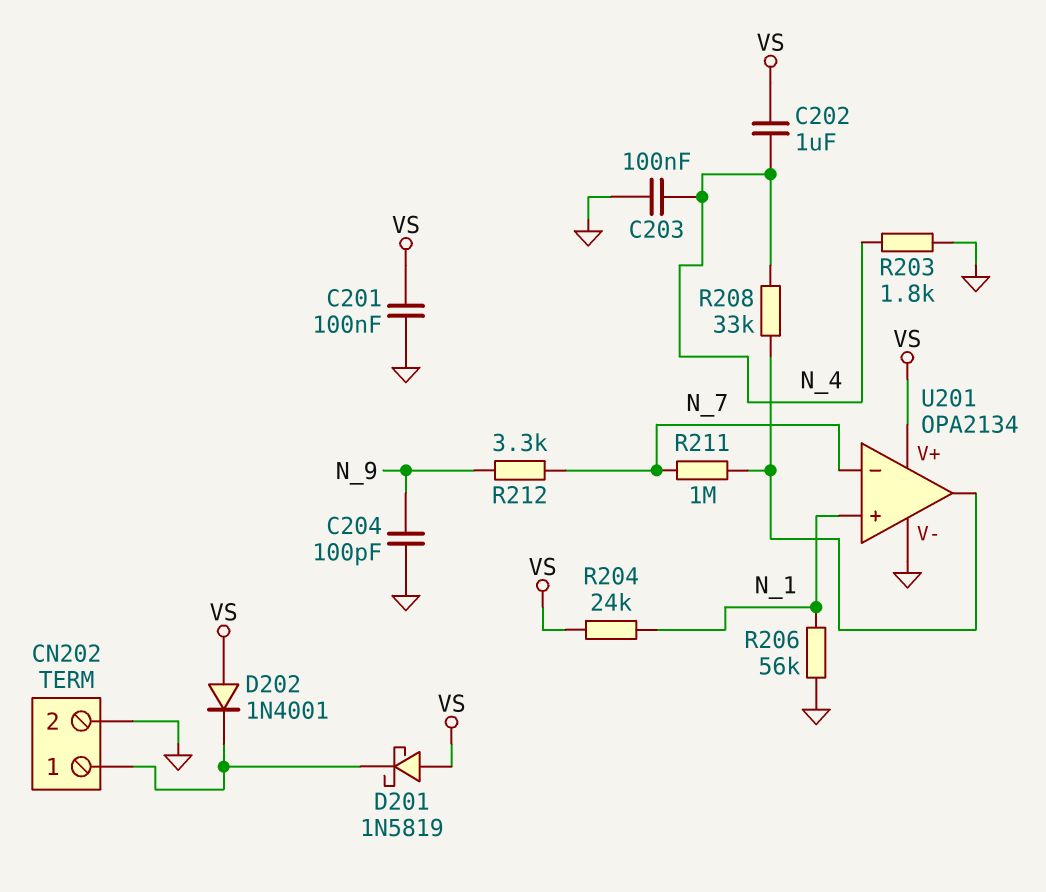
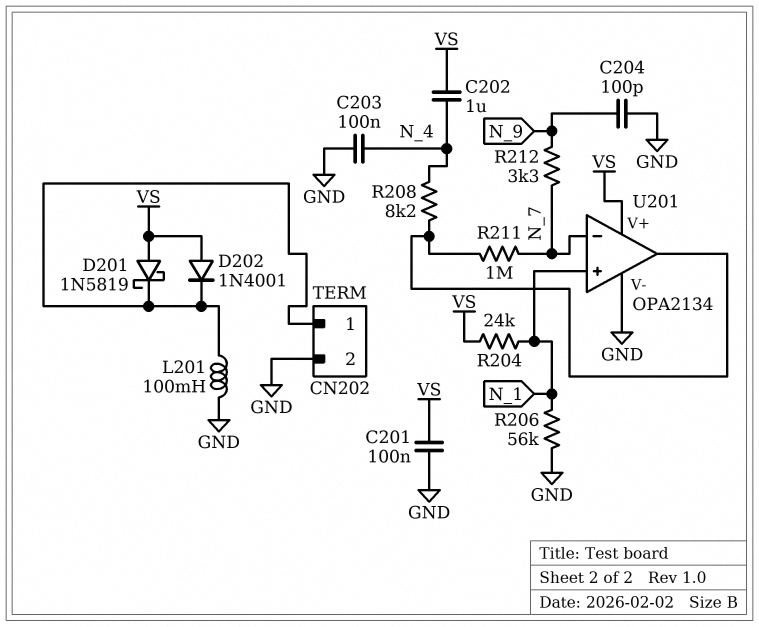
L201: none -> 100mH (CN202/1, GND)
R203: 1.8k (GND, N_4) -> none
R208: 33k (N_4, U201/out) -> 8.2k (N_4, U201/out)

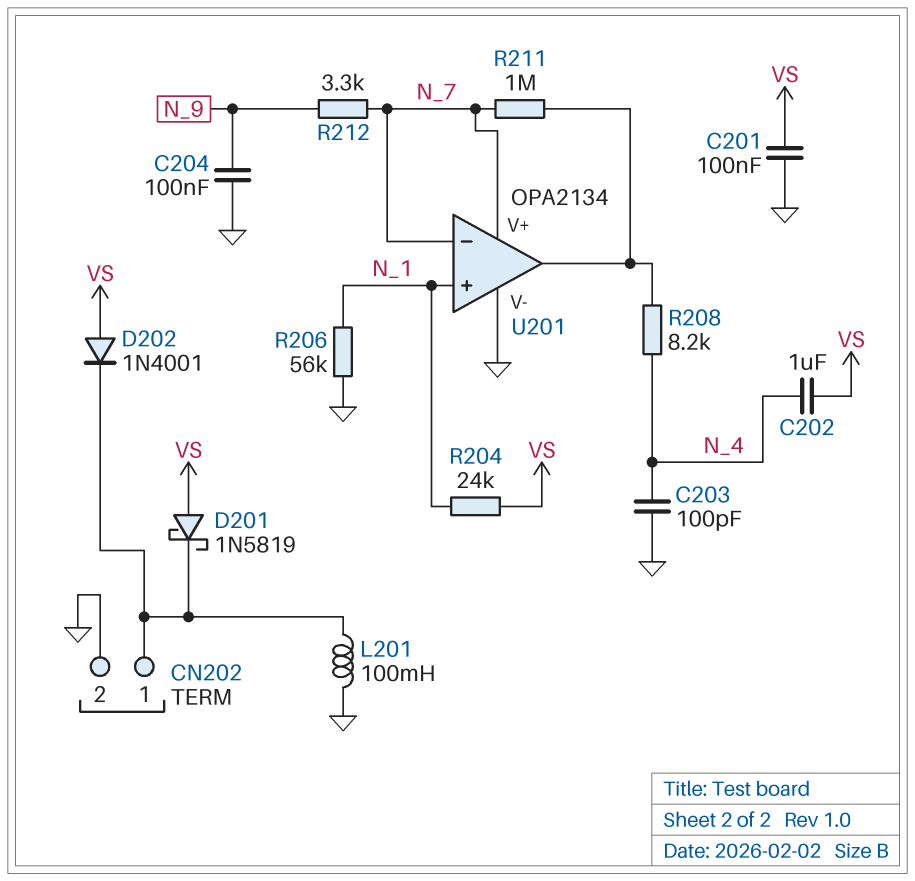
C203: 100nF (GND, N_4) -> 100pF (GND, N_4)
C204: 100pF (GND, N_9) -> 100nF (GND, N_9)
U201 pin V+: VS -> N_7

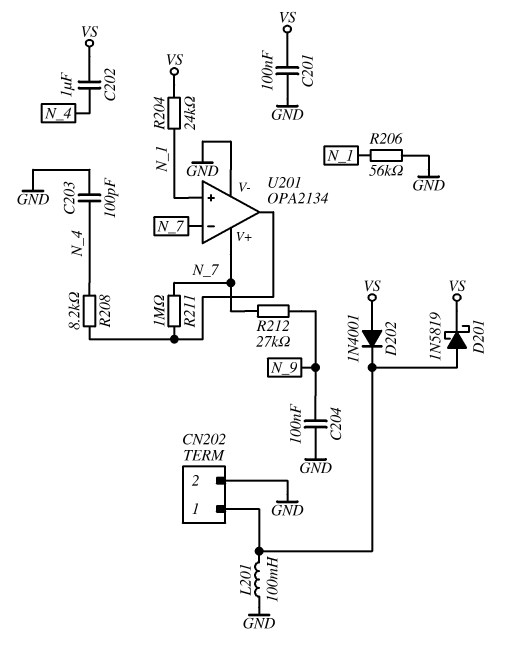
D201: schottky 1N5819 (A VS, K CN202/1) -> schottky 1N5819 (A CN202/1, K VS)
R212: 3.3k (N_7, N_9) -> 27k (N_7, N_9)

